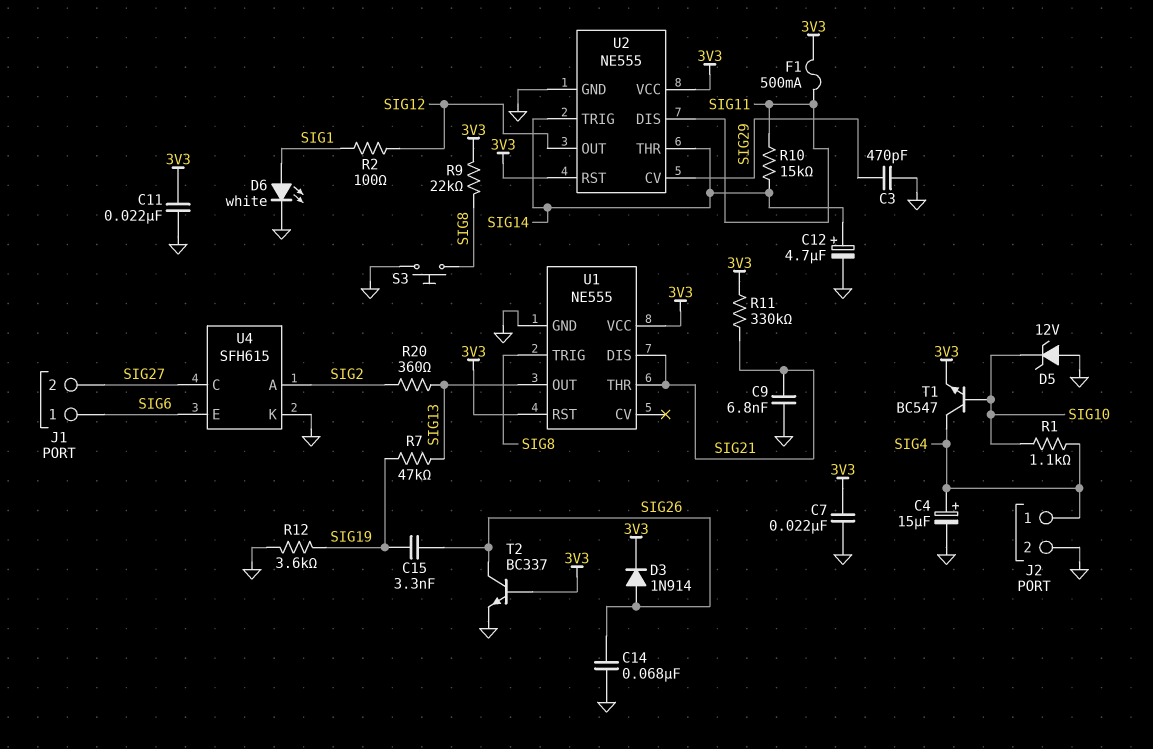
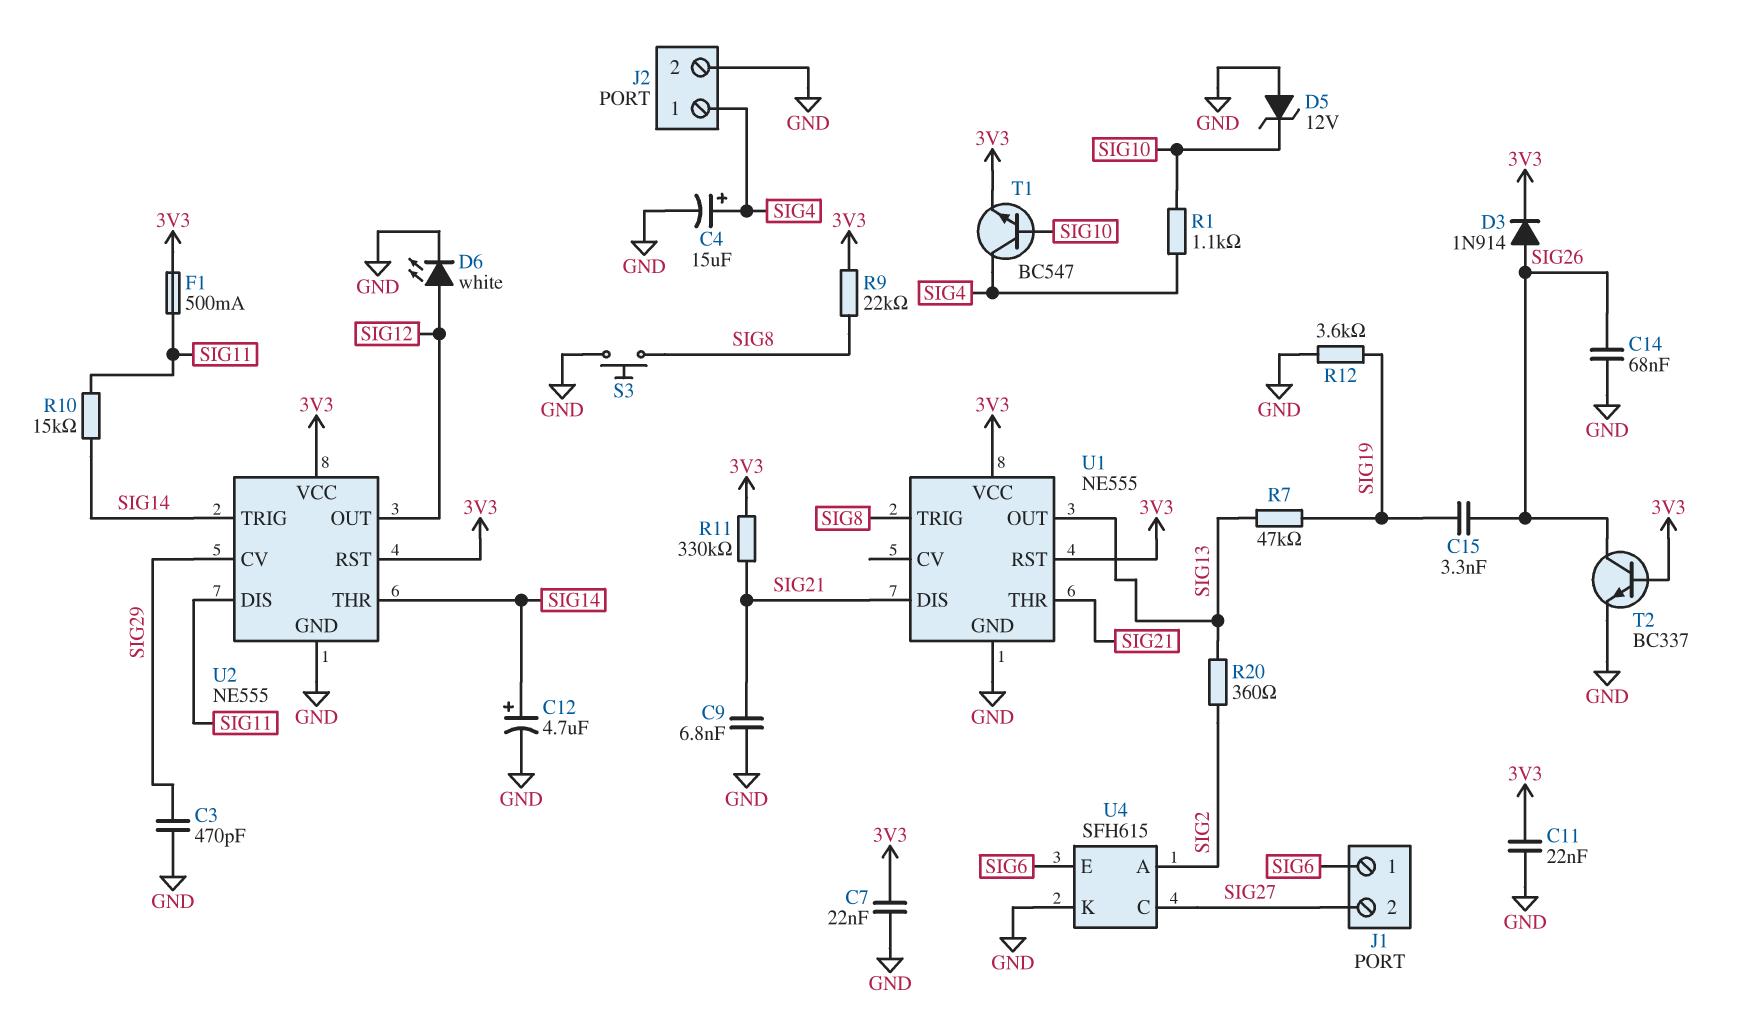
D6: LED white (A SIG1, K GND) -> LED white (A SIG12, K GND)
R2: 100 (SIG1, SIG12) -> none

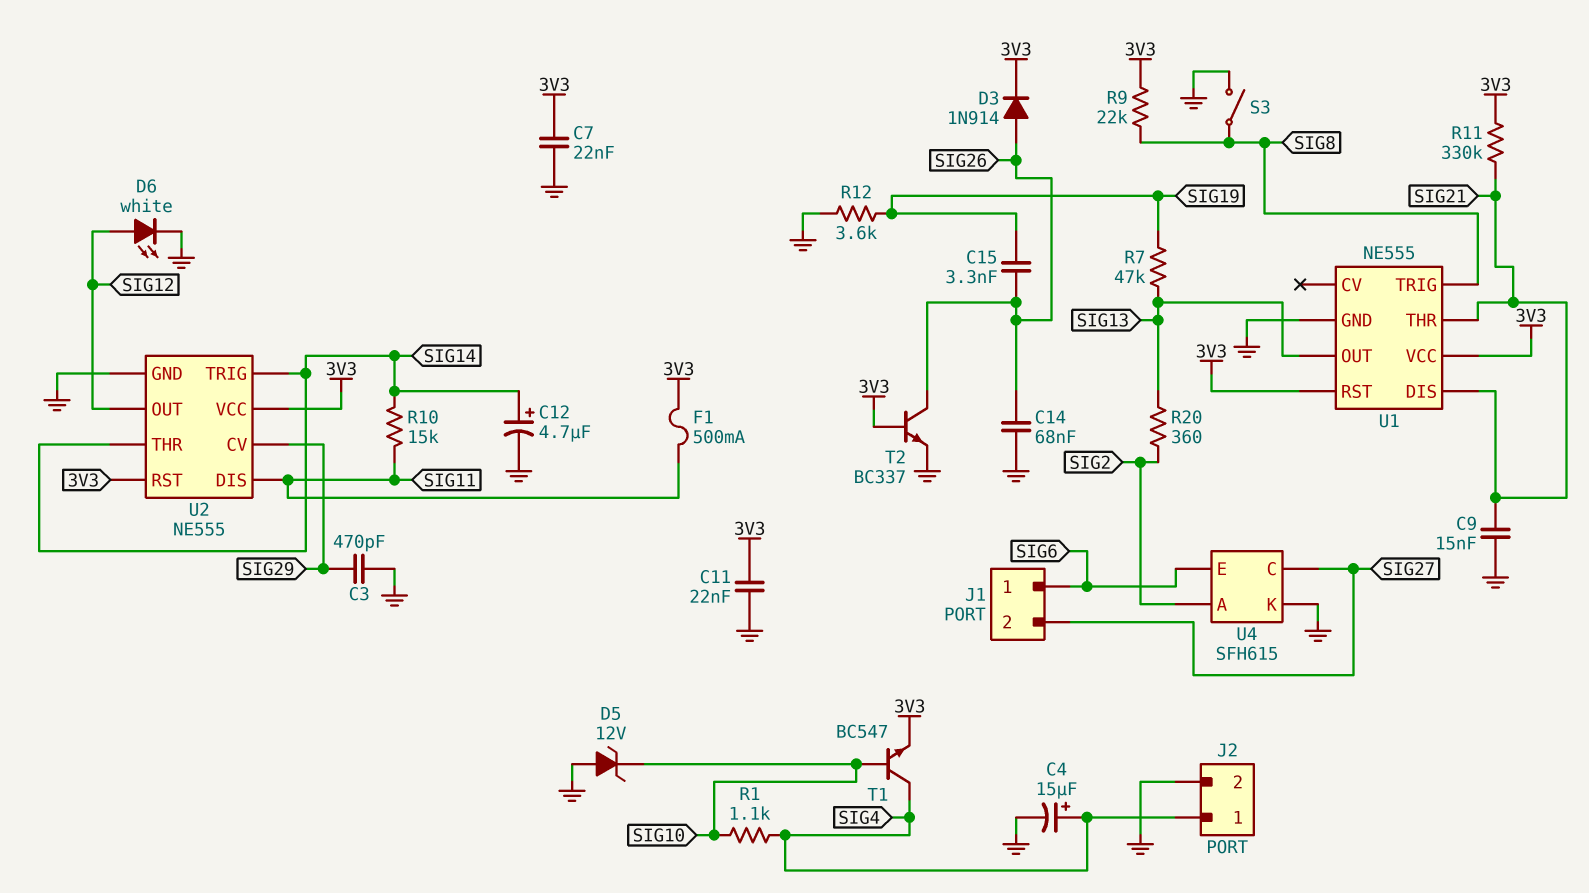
C9: 6.8nF (GND, SIG21) -> 15nF (GND, SIG21)
S3: button (GND, SIG8) -> switch (GND, SIG8)

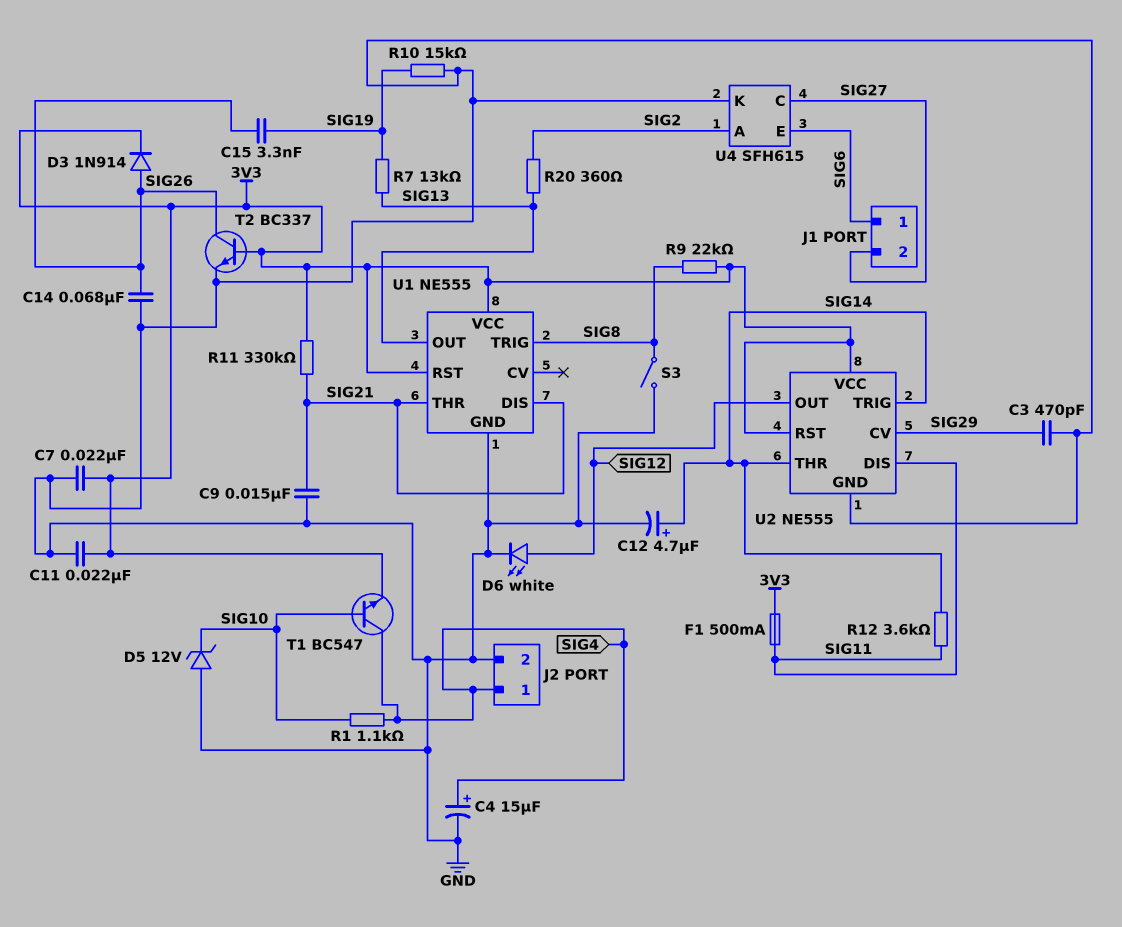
R7: 47k (SIG13, SIG19) -> 13k (SIG13, SIG19)
R10: 15k (SIG11, SIG14) -> 15k (GND, SIG19)
R12: 3.6k (GND, SIG19) -> 3.6k (SIG11, SIG14)

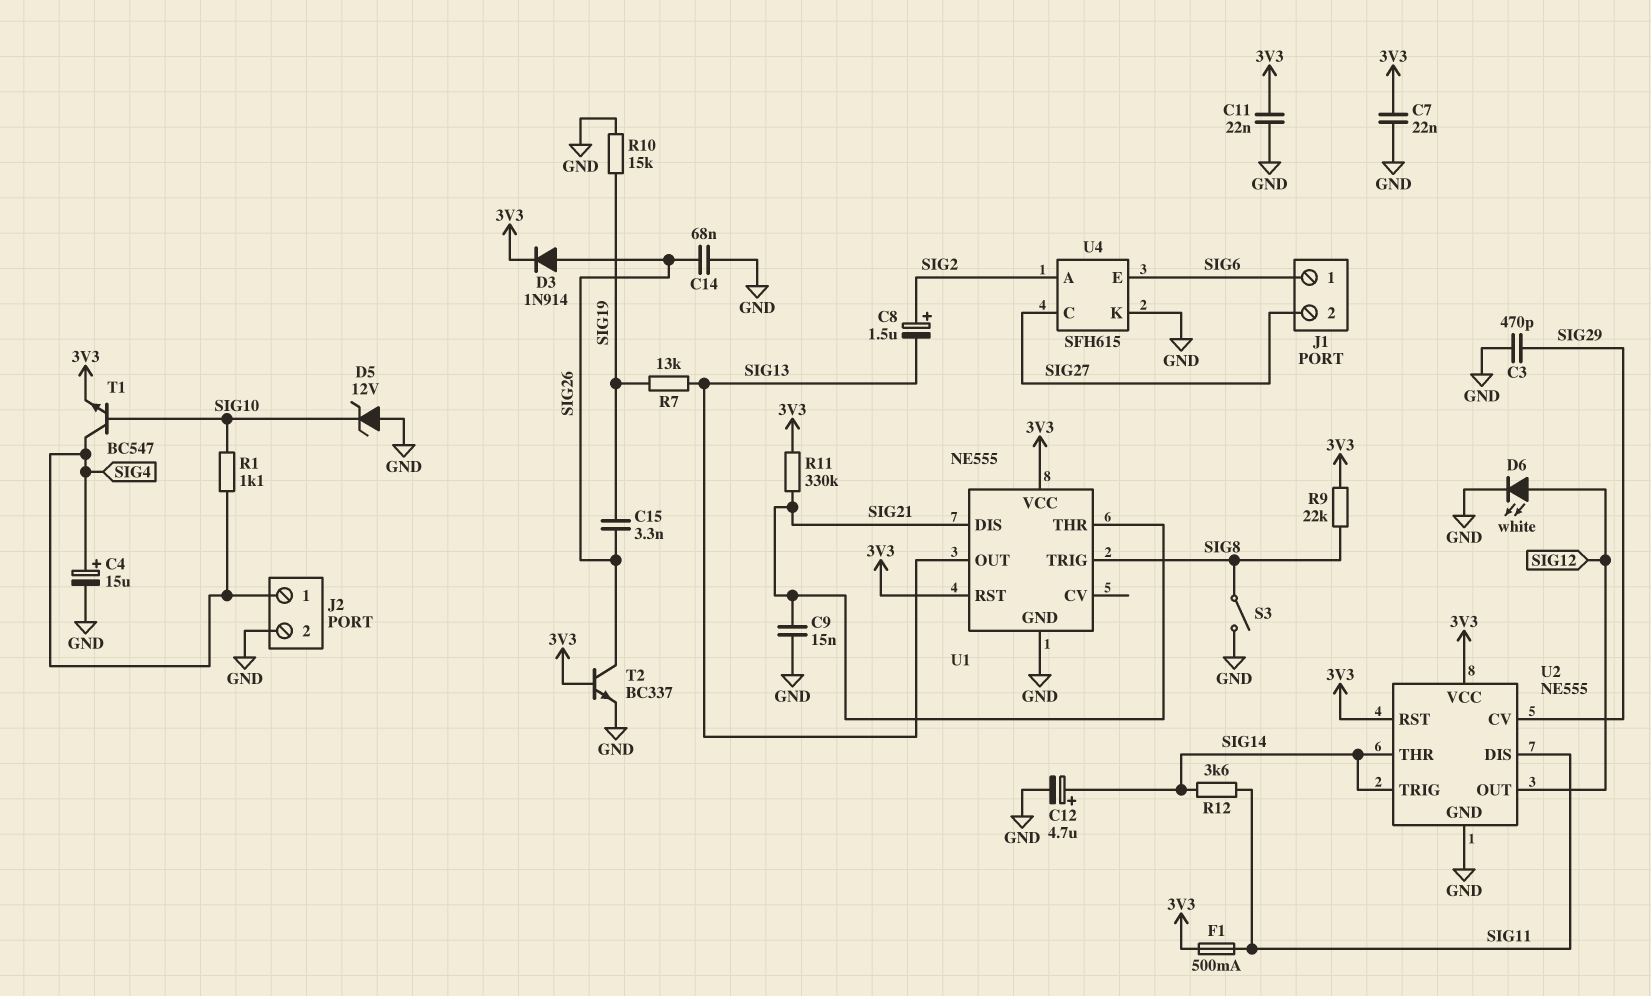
C8: none -> 1.5uF (plus SIG2, minus SIG13)
R20: 360 (SIG2, SIG13) -> none

